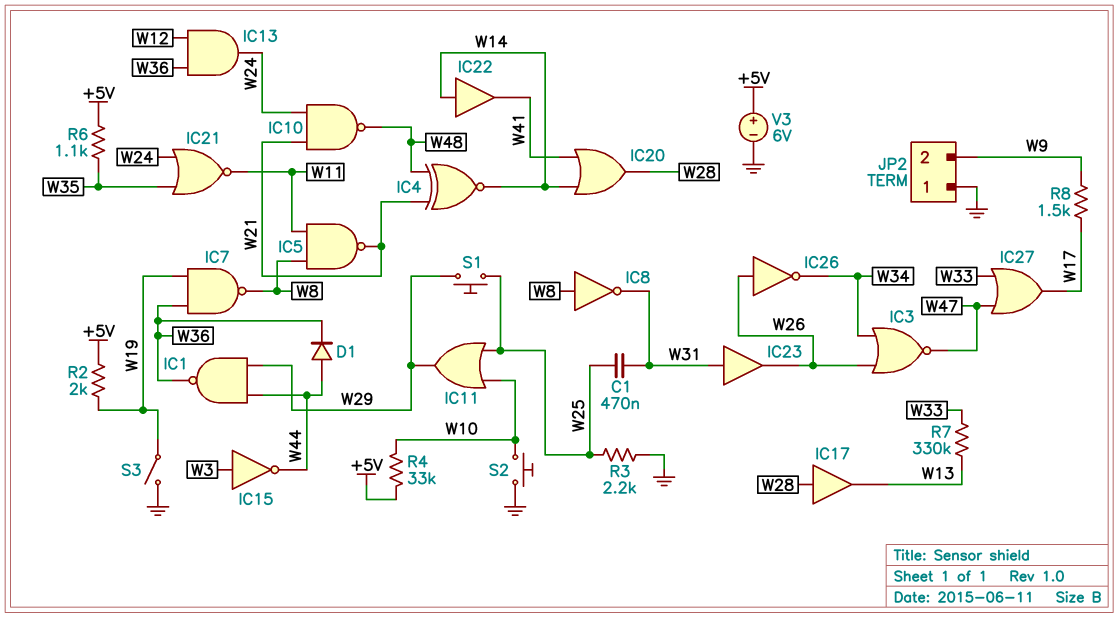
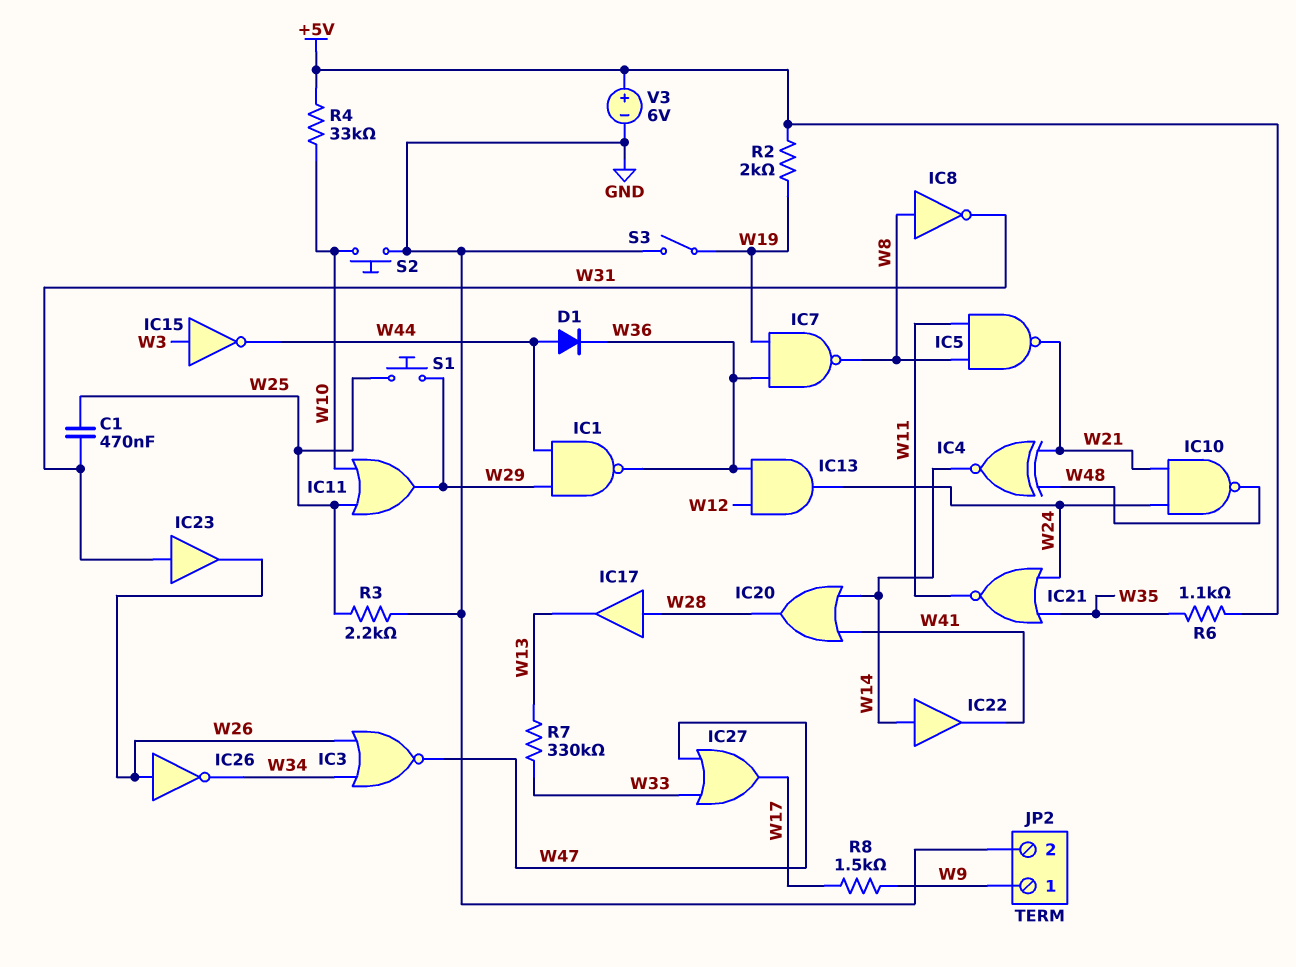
JP2 pin 1: GND -> W9
JP2 pin 2: W9 -> GND

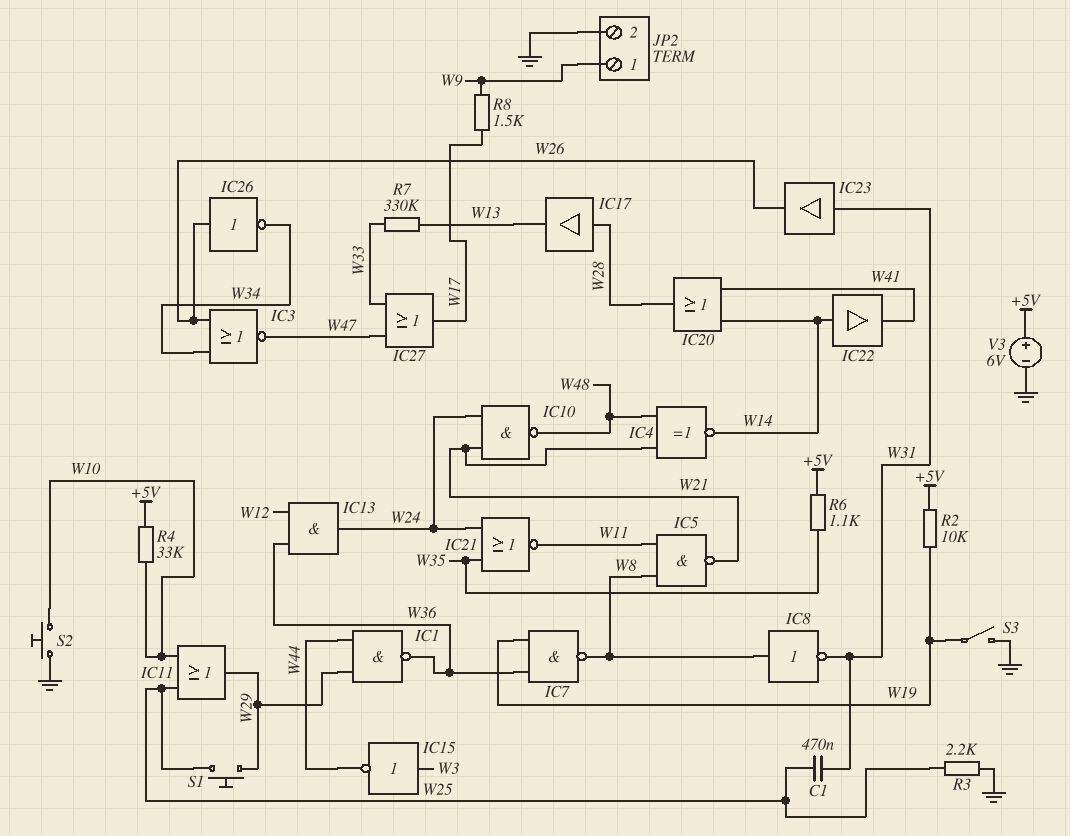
D1: diode (A W44, K W36) -> none
R2: 2k (+5V, W19) -> 10k (+5V, W19)

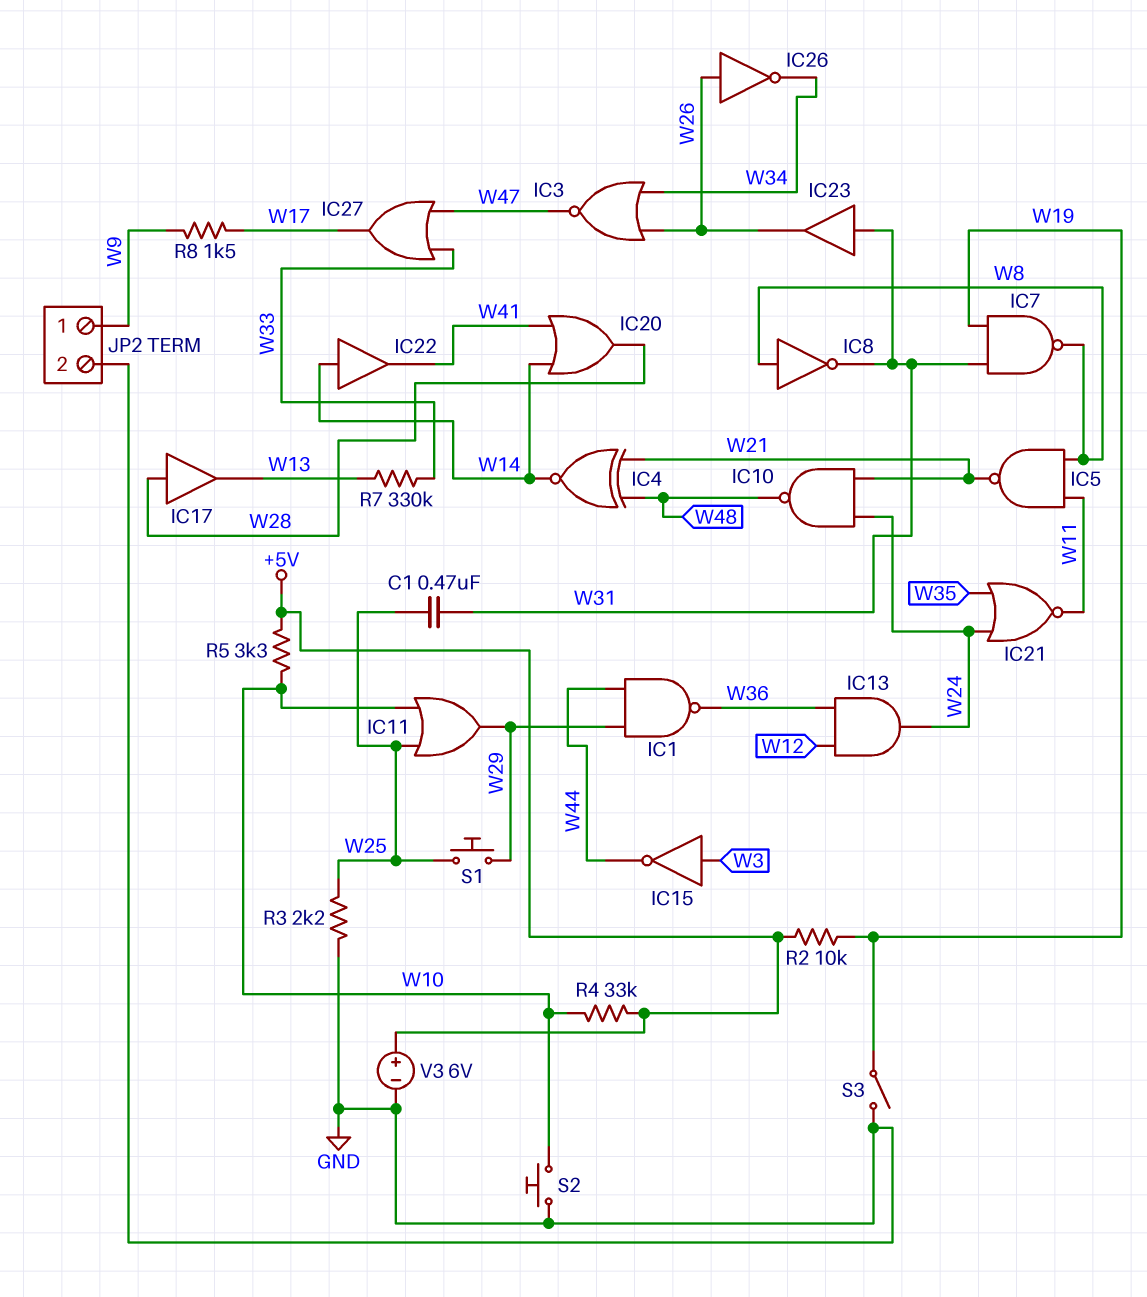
IC7: NAND (in W19, in W36, out W8) -> NAND (in W19, in W31, out W8)
R5: none -> 3.3k (+5V, W10)
R6: 1.1k (+5V, W35) -> none

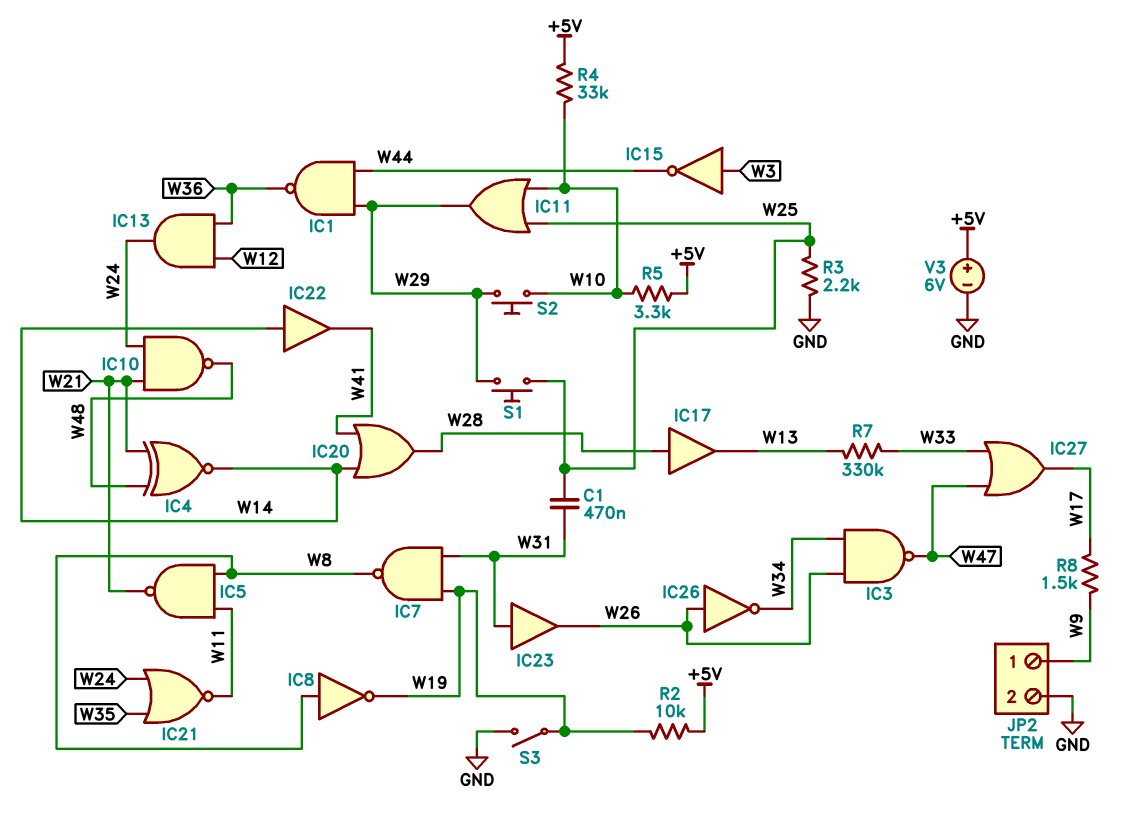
IC3: NOR (in W26, in W34, out W47) -> NAND (in W26, in W34, out W47)
IC8: NOT (in W8, out W31) -> NOT (in W8, out W19)
S2: button (GND, W10) -> button (W10, W29)

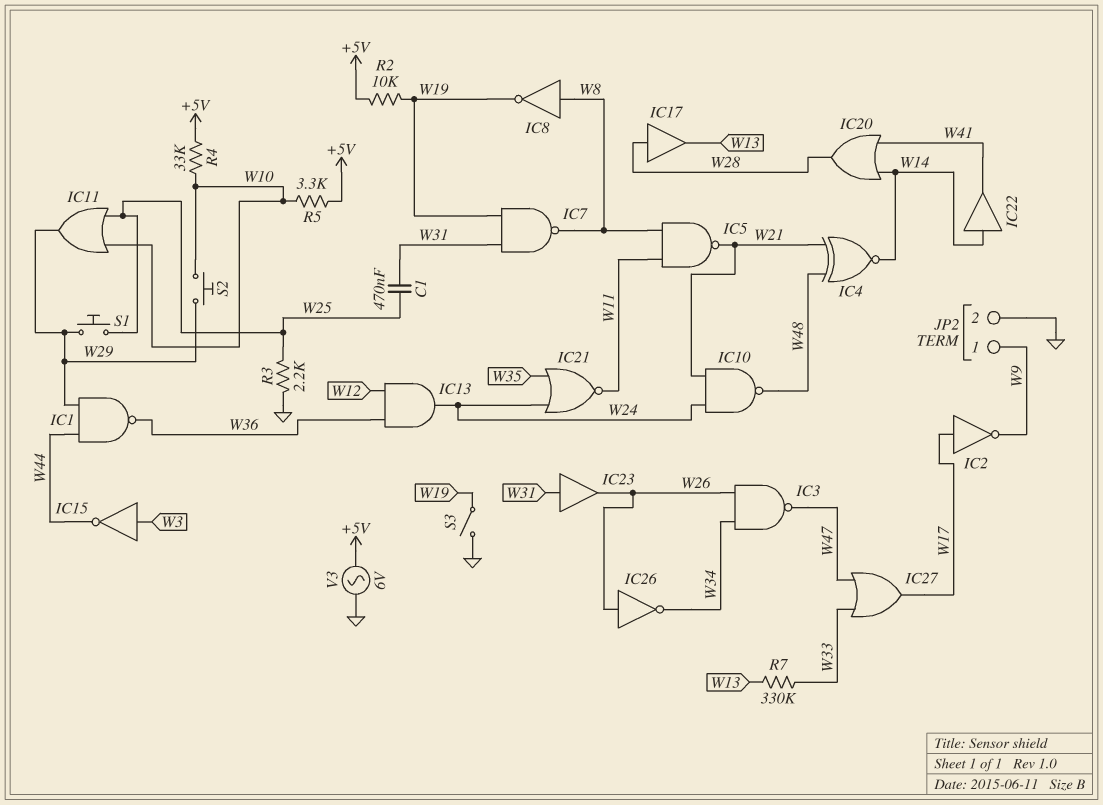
IC2: none -> NOT (in W17, out W9)
R8: 1.5k (W9, W17) -> none
V3: 6V (plus +5V, minus GND) -> AC 6V (+5V, GND)

